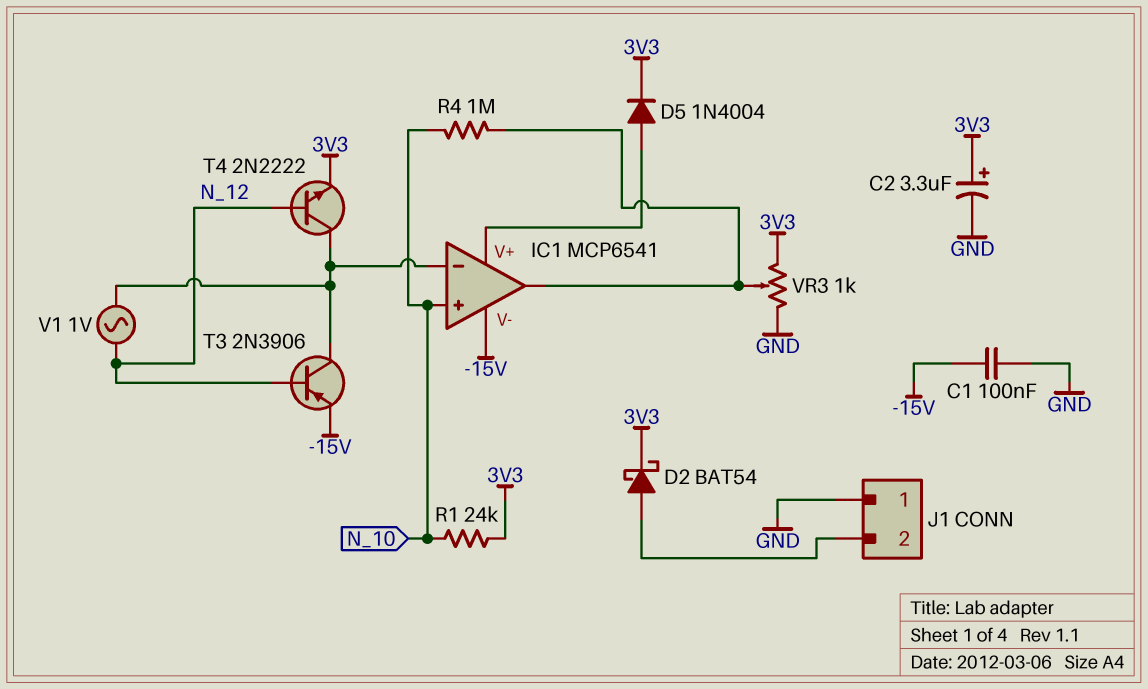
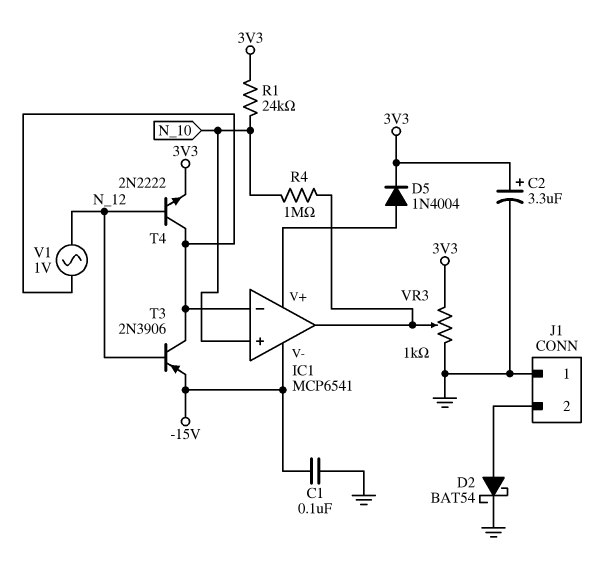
D2: schottky BAT54 (A J1/2, K 3V3) -> schottky BAT54 (A J1/2, K GND)

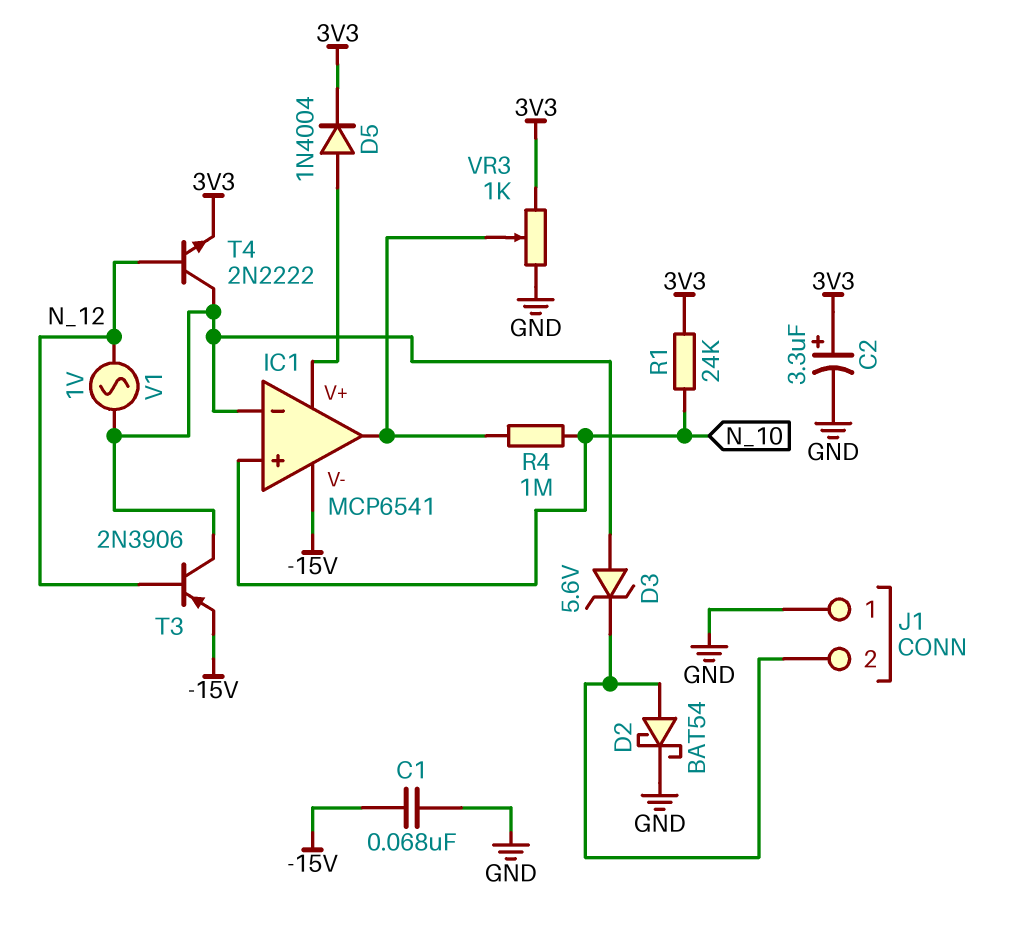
C1: 100nF (-15V, GND) -> 68nF (-15V, GND)
D3: none -> zener 5.6V (A IC1/in-, K J1/2)

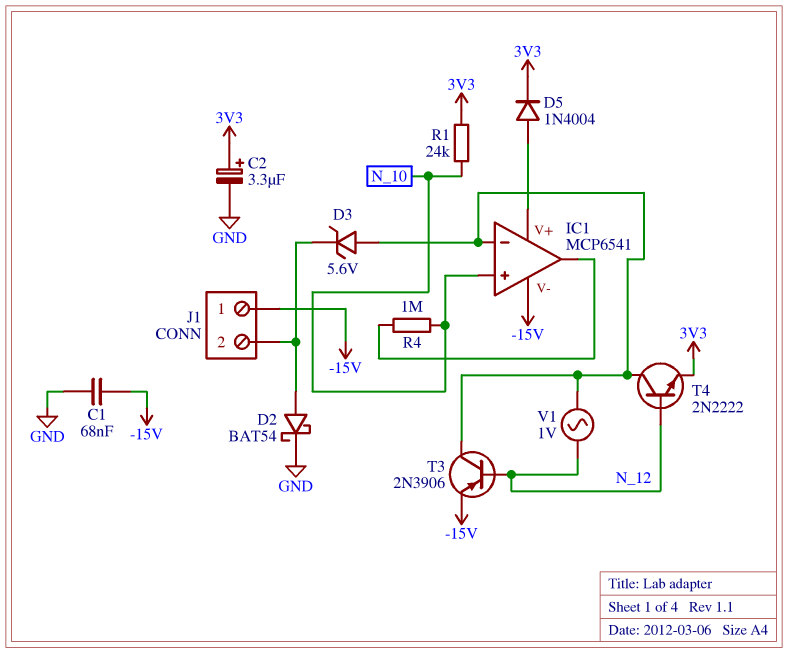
J1 pin 1: GND -> -15V
VR3: 1k (3V3, GND, wiper IC1/out) -> none

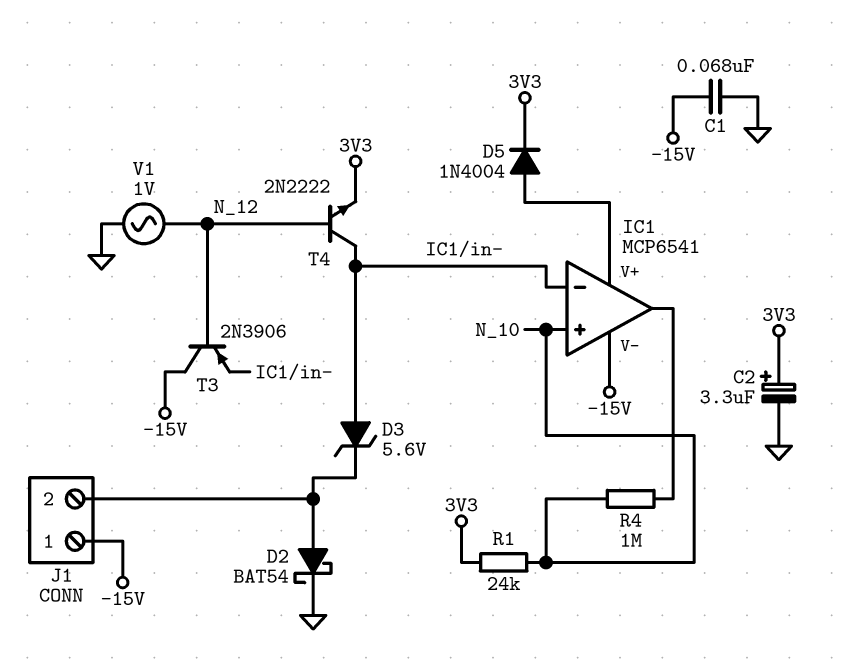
T3: PNP 2N3906 (B N_12, C IC1/in-, E -15V) -> PNP 2N3906 (B N_12, C -15V, E IC1/in-)
V1: AC 1V (IC1/in-, N_12) -> AC 1V (GND, N_12)

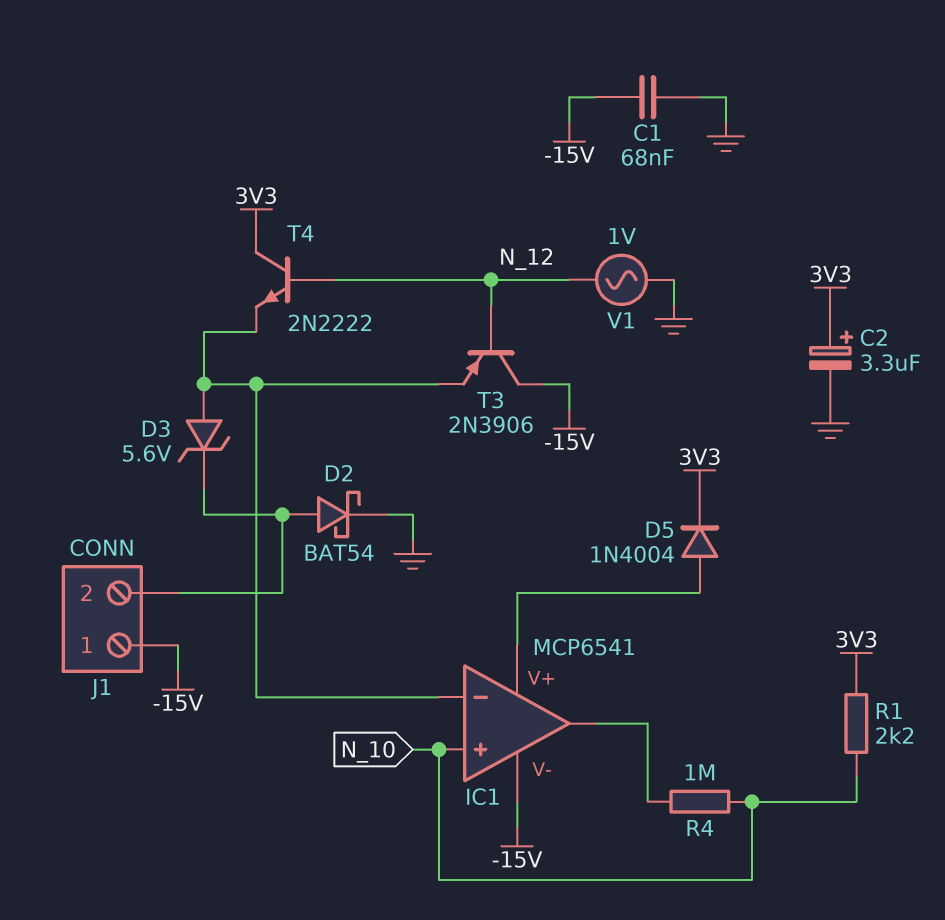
R1: 24k (3V3, N_10) -> 2.2k (3V3, N_10)
T4: NPN 2N2222 (B N_12, C IC1/in-, E 3V3) -> NPN 2N2222 (B N_12, C 3V3, E IC1/in-)

